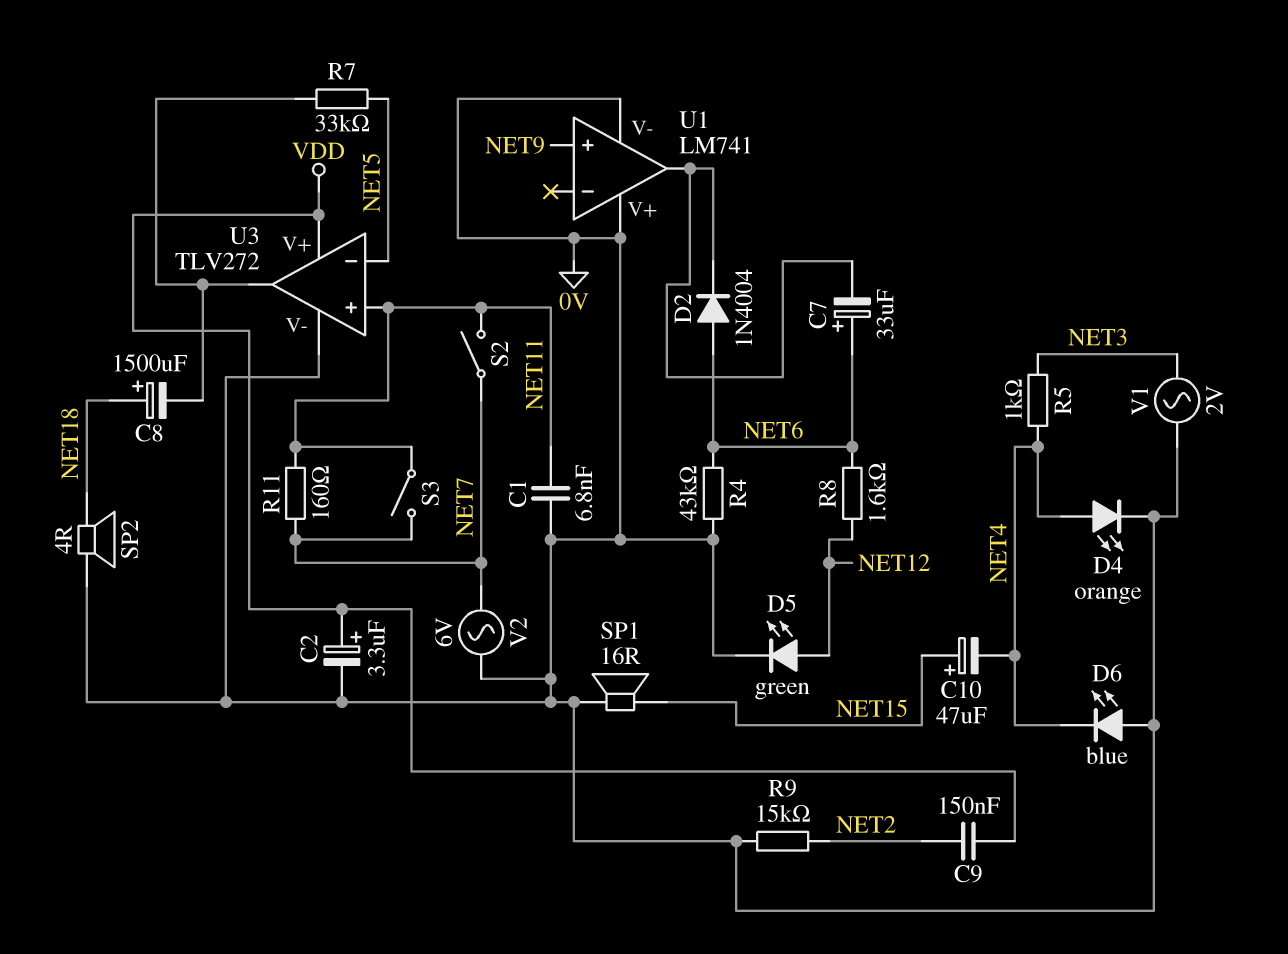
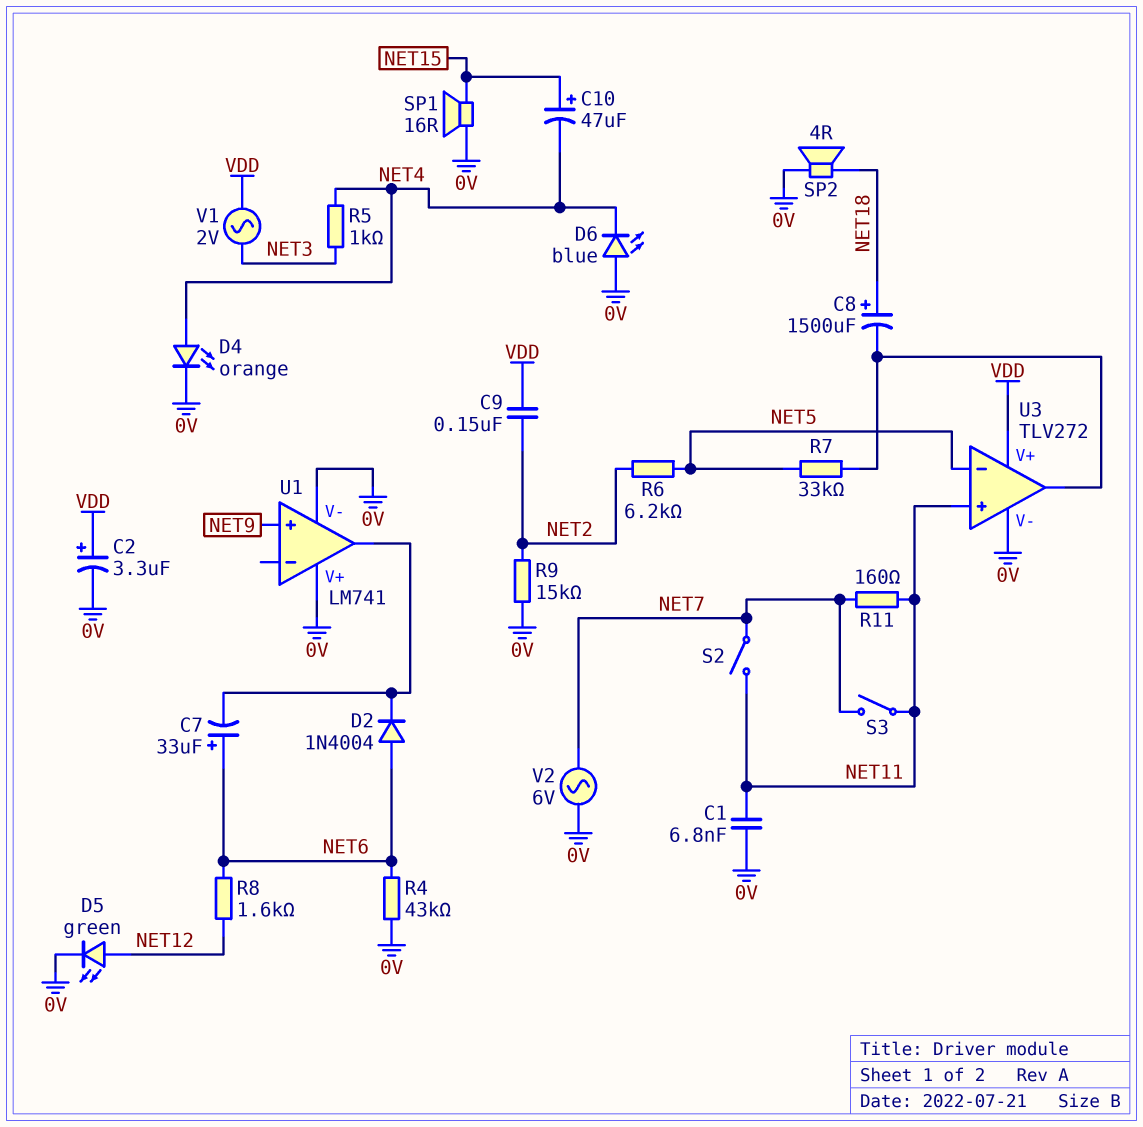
R6: none -> 6.2k (NET2, NET5)
V1: AC 2V (0V, NET3) -> AC 2V (NET3, VDD)

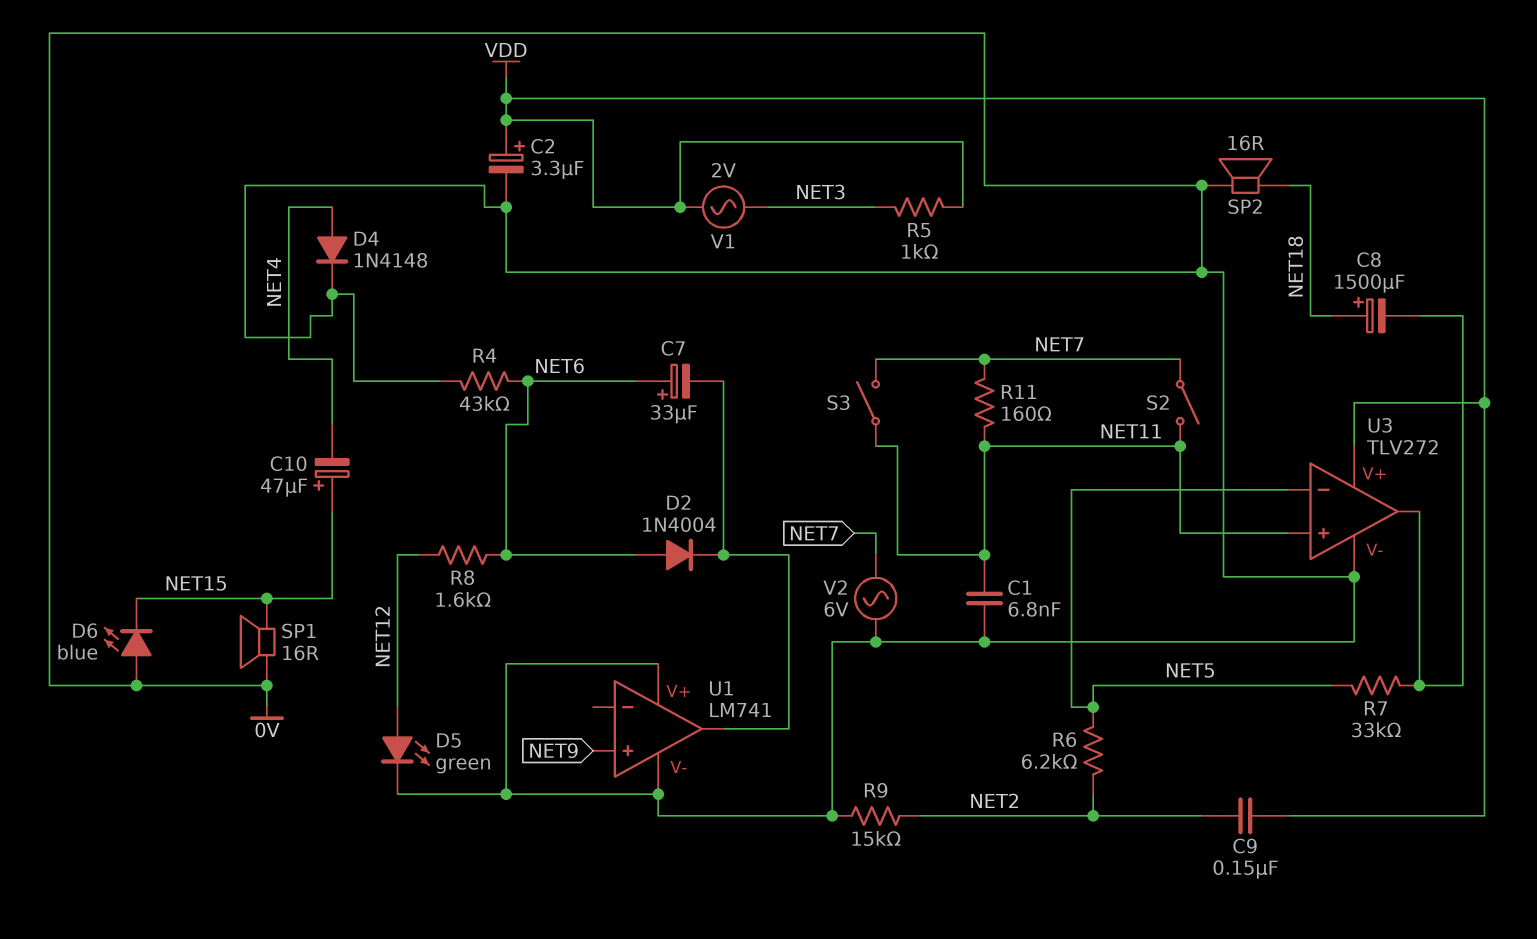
D4: LED orange (A NET4, K 0V) -> diode 1N4148 (A NET4, K 0V)
D6: LED blue (A 0V, K NET4) -> LED blue (A 0V, K NET15)
R5: 1k (NET3, NET4) -> 1k (NET3, VDD)
SP2: speaker 4R (0V, NET18) -> speaker 16R (0V, NET18)

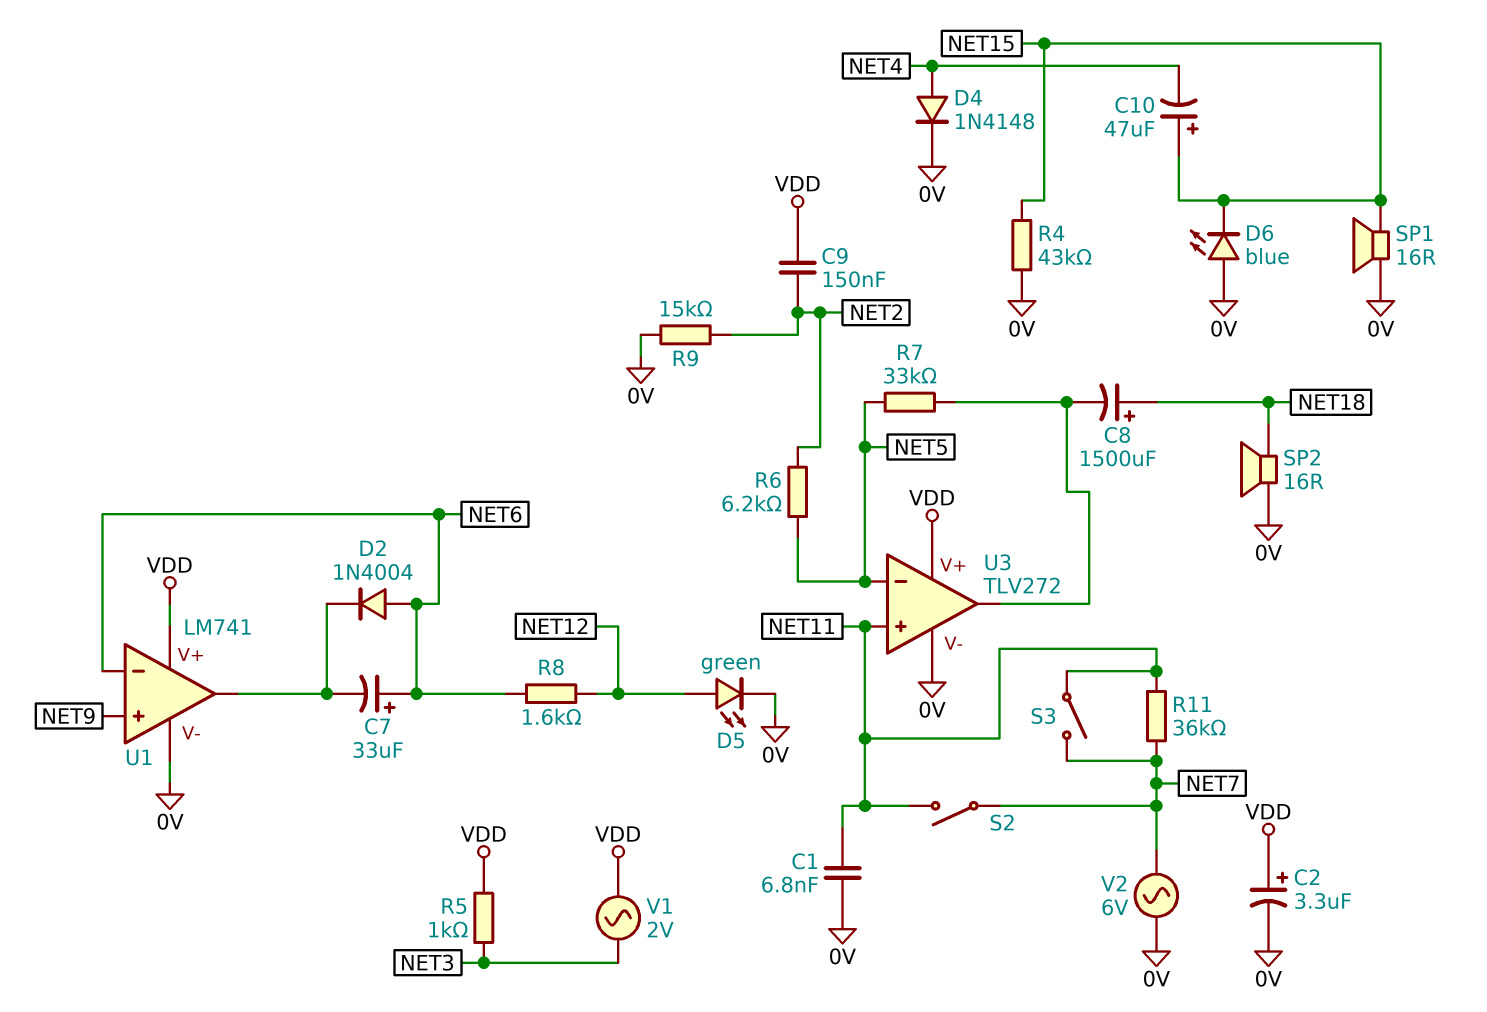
R4: 43k (0V, NET6) -> 43k (0V, NET15)
R11: 160 (NET7, NET11) -> 36k (NET7, NET11)
U1 pin V+: 0V -> VDD
U1 pin in-: none -> NET6

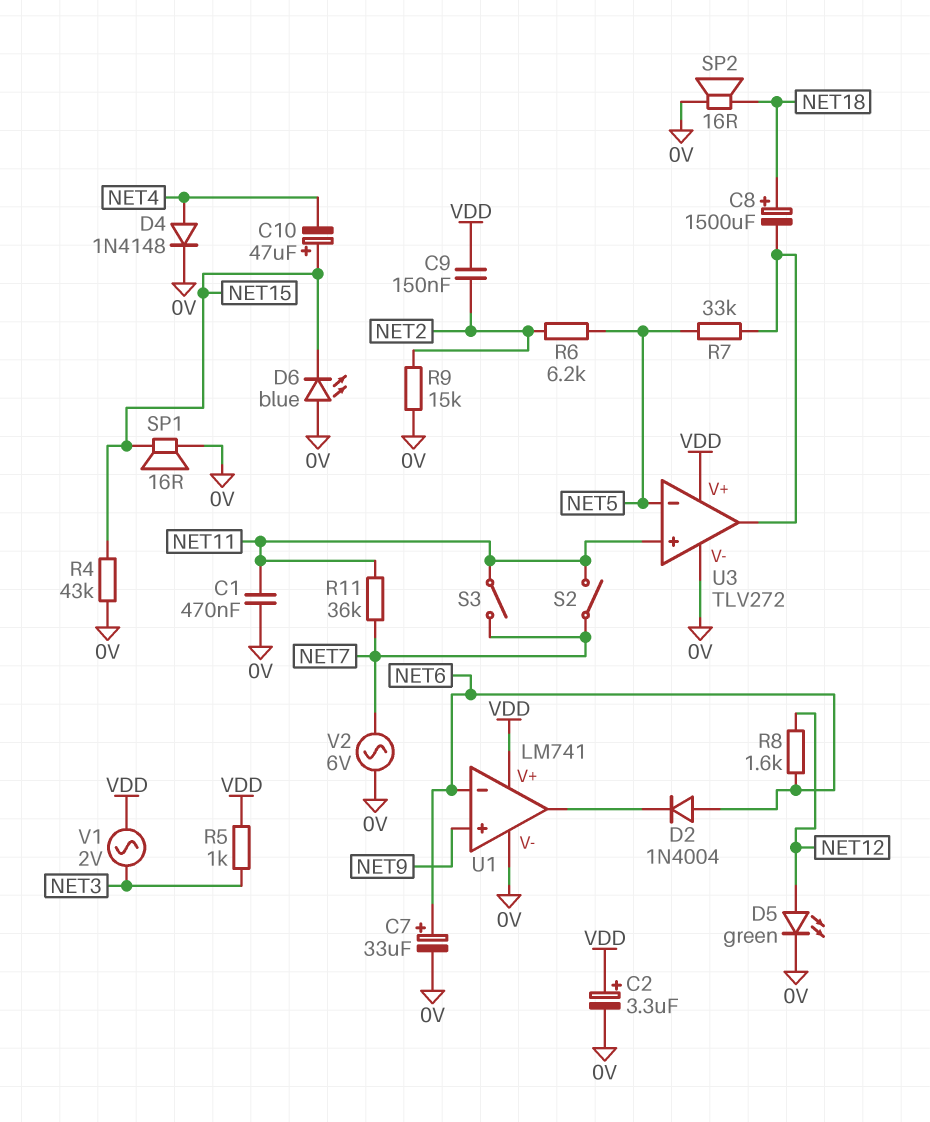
C1: 6.8nF (0V, NET11) -> 470nF (0V, NET11)
C7: 33uF (plus NET6, minus U1/out) -> 33uF (plus NET6, minus 0V)

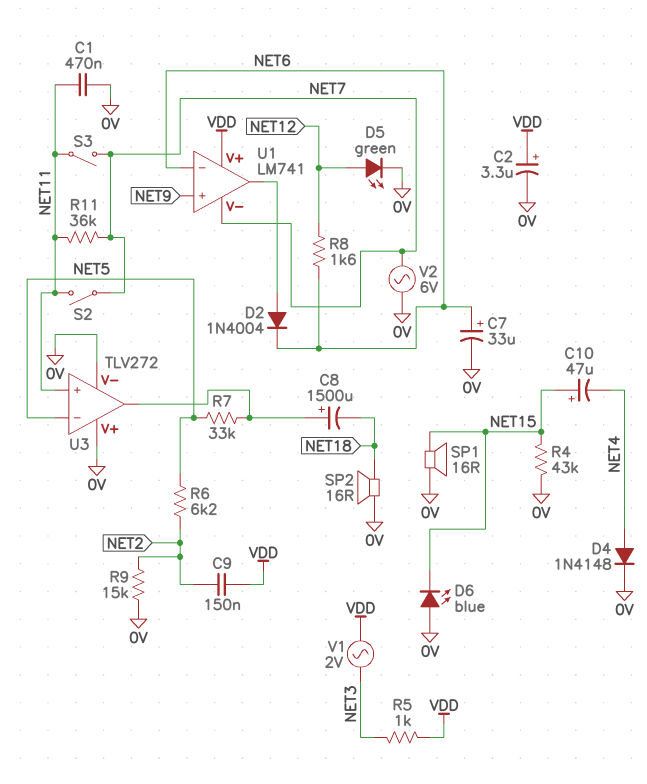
C8: 1500uF (plus NET18, minus U3/out) -> 1500uF (plus U3/out, minus NET18)
D2: diode 1N4004 (A NET6, K U1/out) -> diode 1N4004 (A U1/out, K NET6)
U1 pin V-: 0V -> NET7
U3 pin V+: VDD -> 0V

